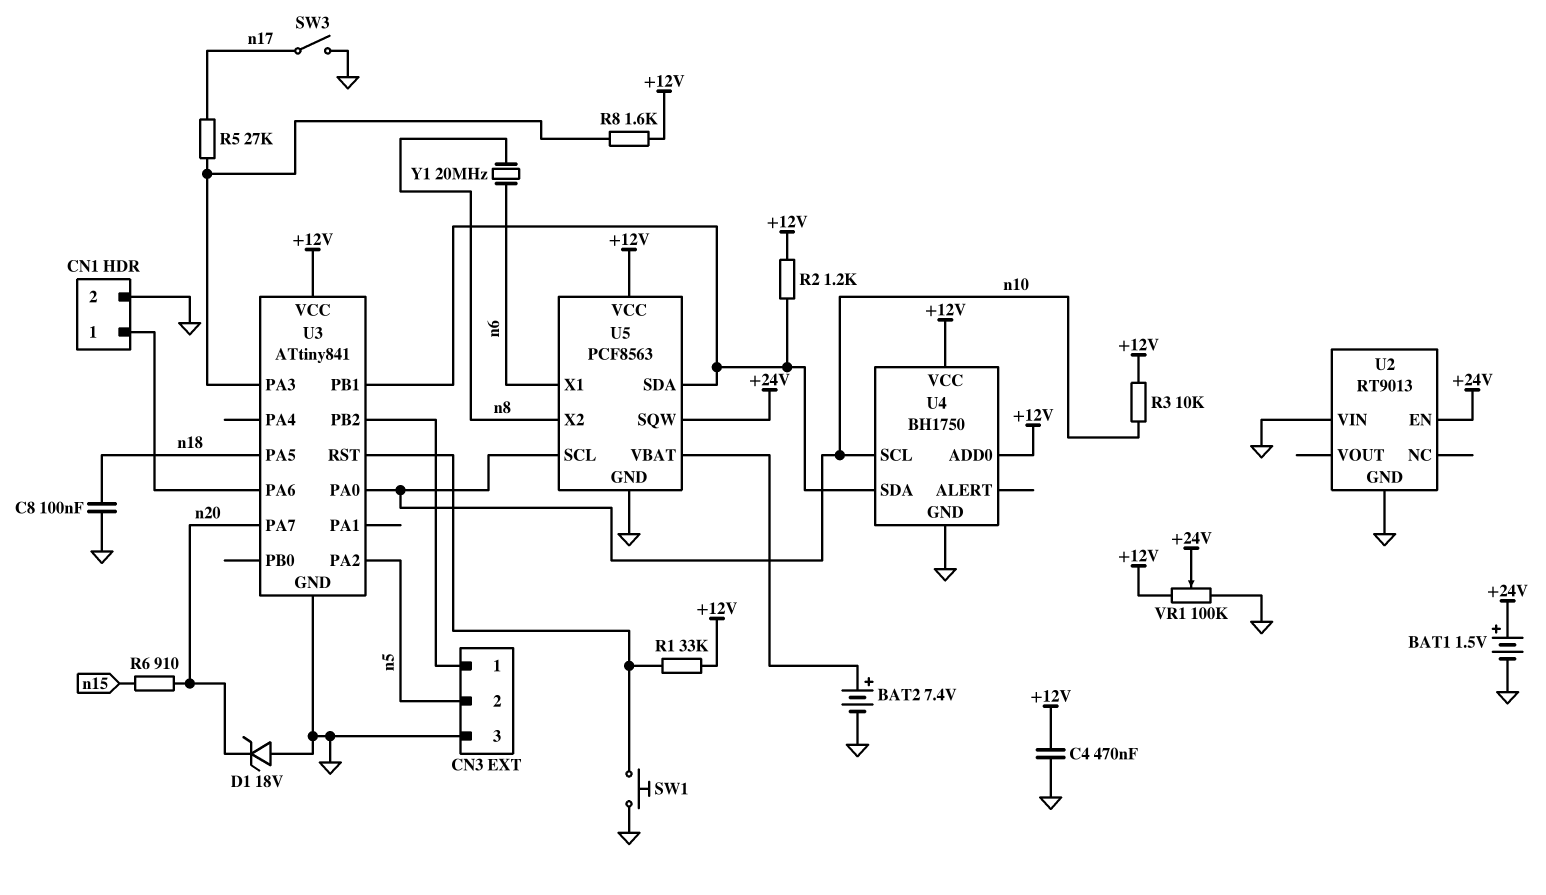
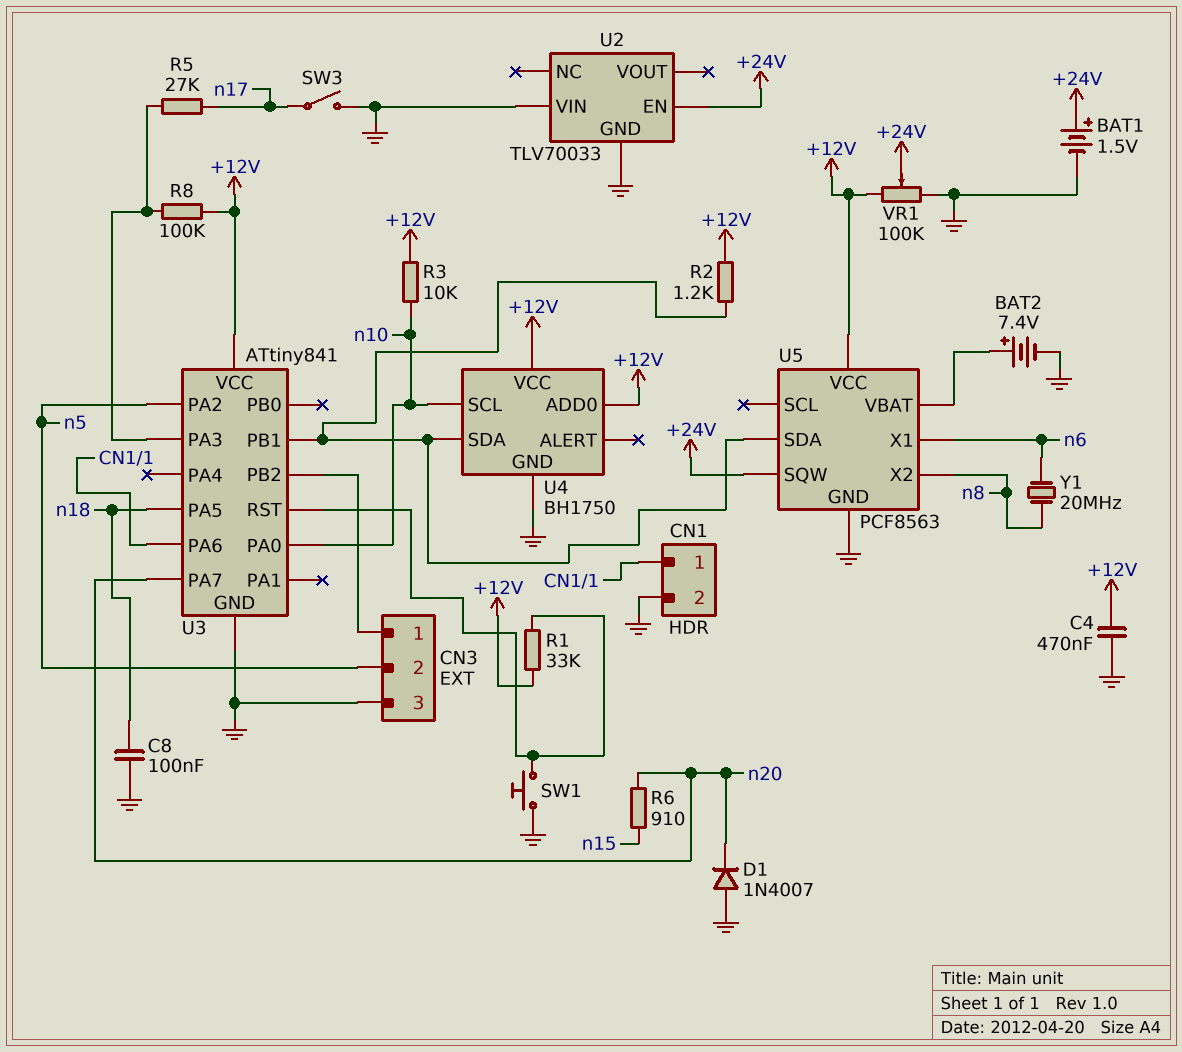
D1: zener 18V (A GND, K n20) -> diode 1N4007 (A GND, K n20)
R8: 1.6k (+12V, U3/PA3) -> 100k (+12V, U3/PA3)
U2: RT9013 -> TLV70033
U5 pin SCL: n10 -> none

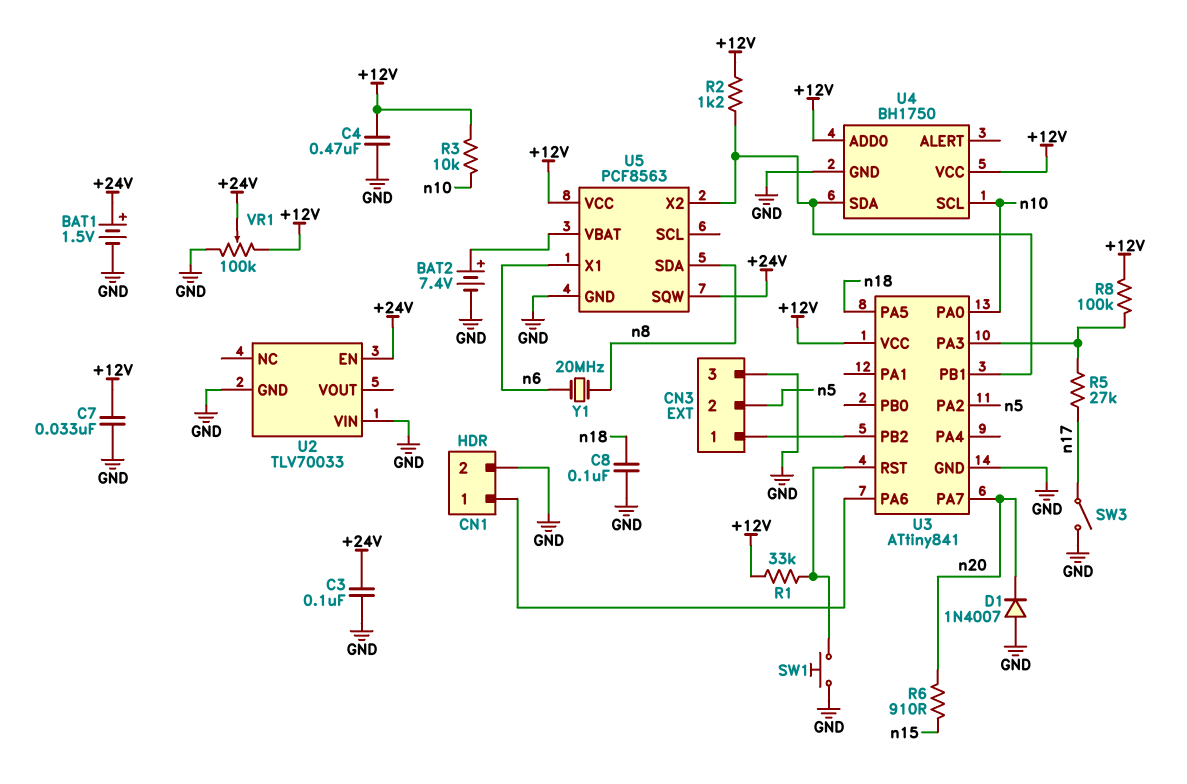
C3: none -> 100nF (+24V, GND)
C7: none -> 33nF (+12V, GND)
U5 pin SDA: U3/PB1 -> n8
U5 pin X2: n8 -> U3/PB1

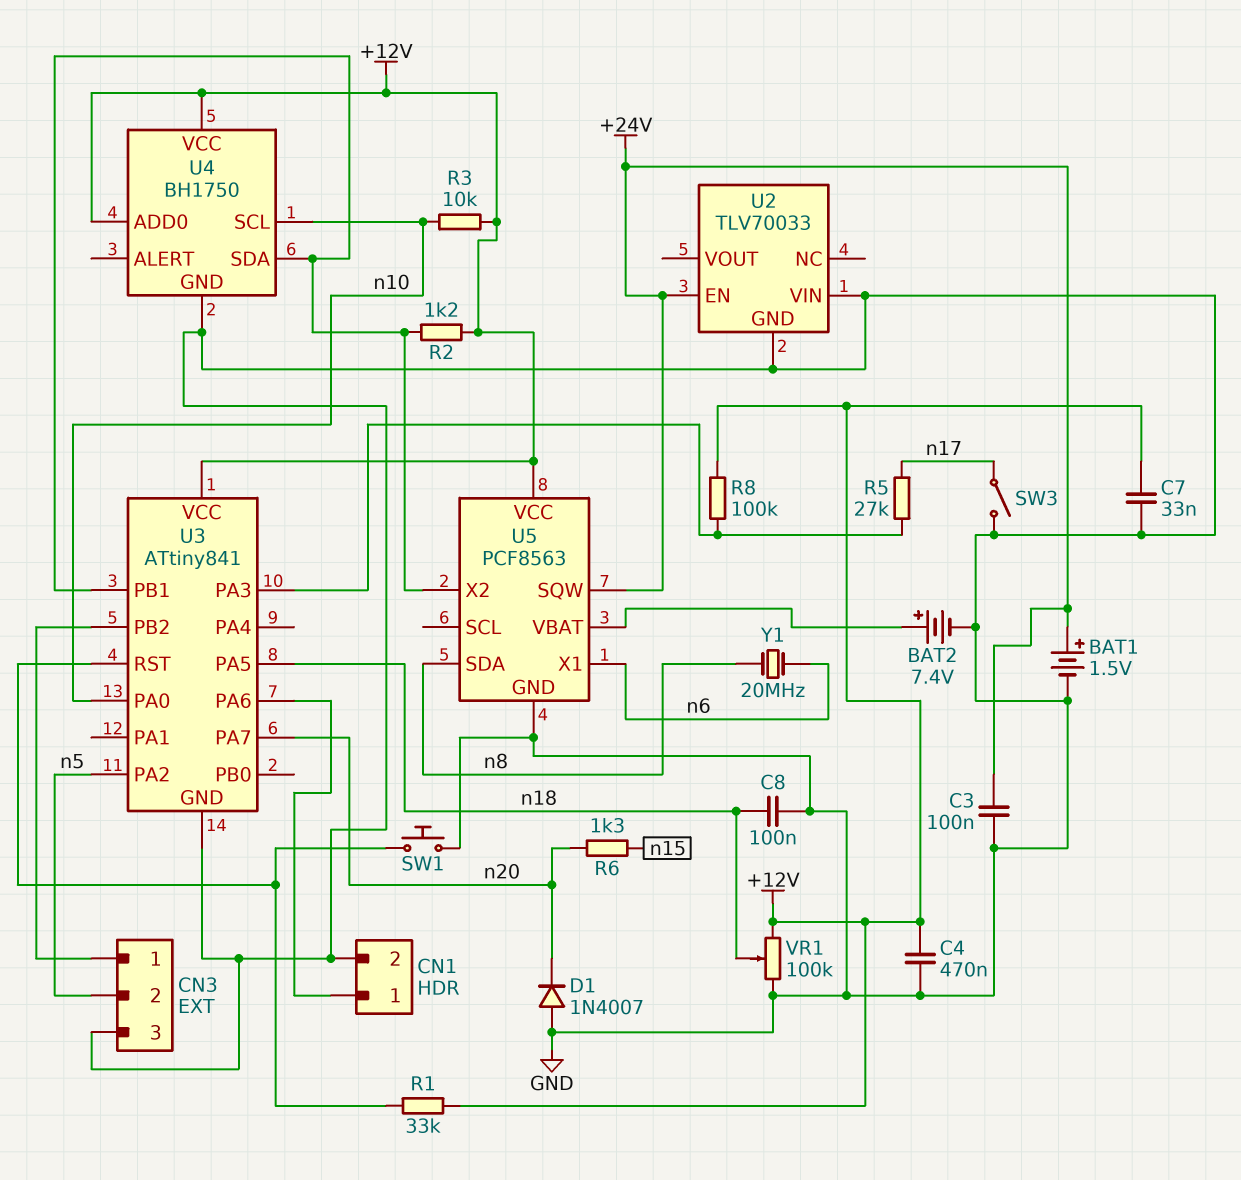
R6: 910 (n15, n20) -> 1.3k (n15, n20)
VR1: 100k (+12V, GND, wiper +24V) -> 100k (+12V, GND, wiper n18)

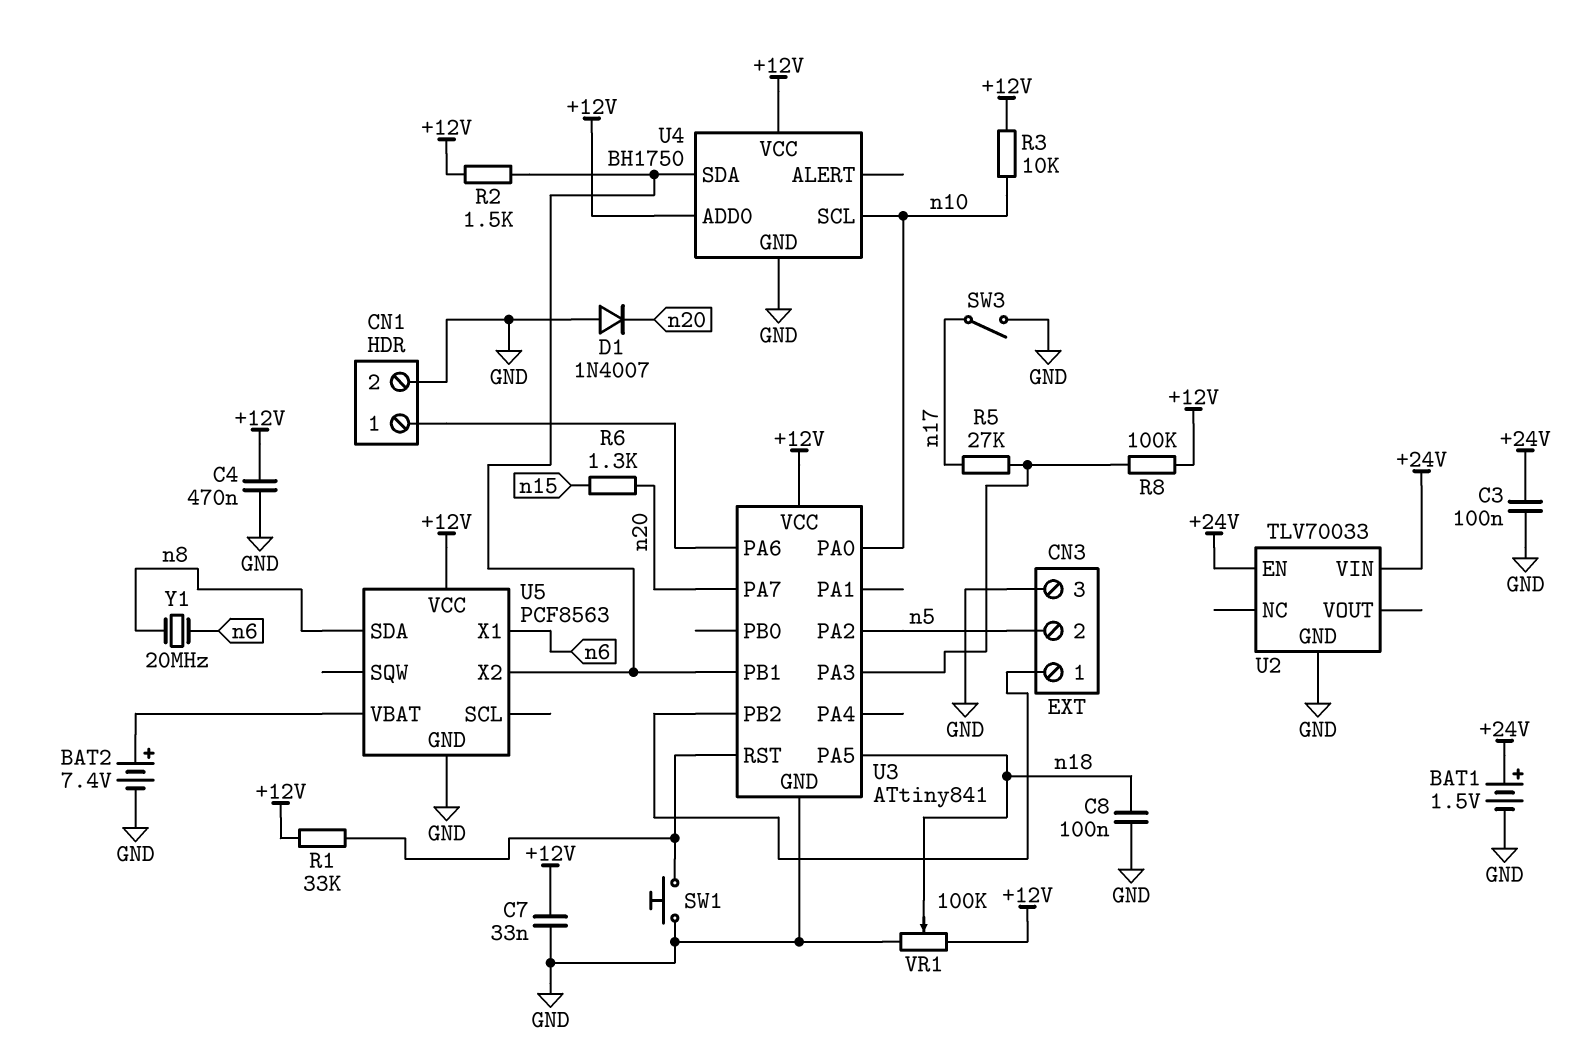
R2: 1.2k (+12V, U3/PB1) -> 1.5k (+12V, U3/PB1)
U2 pin VIN: GND -> +24V
U5 pin SQW: +24V -> none

